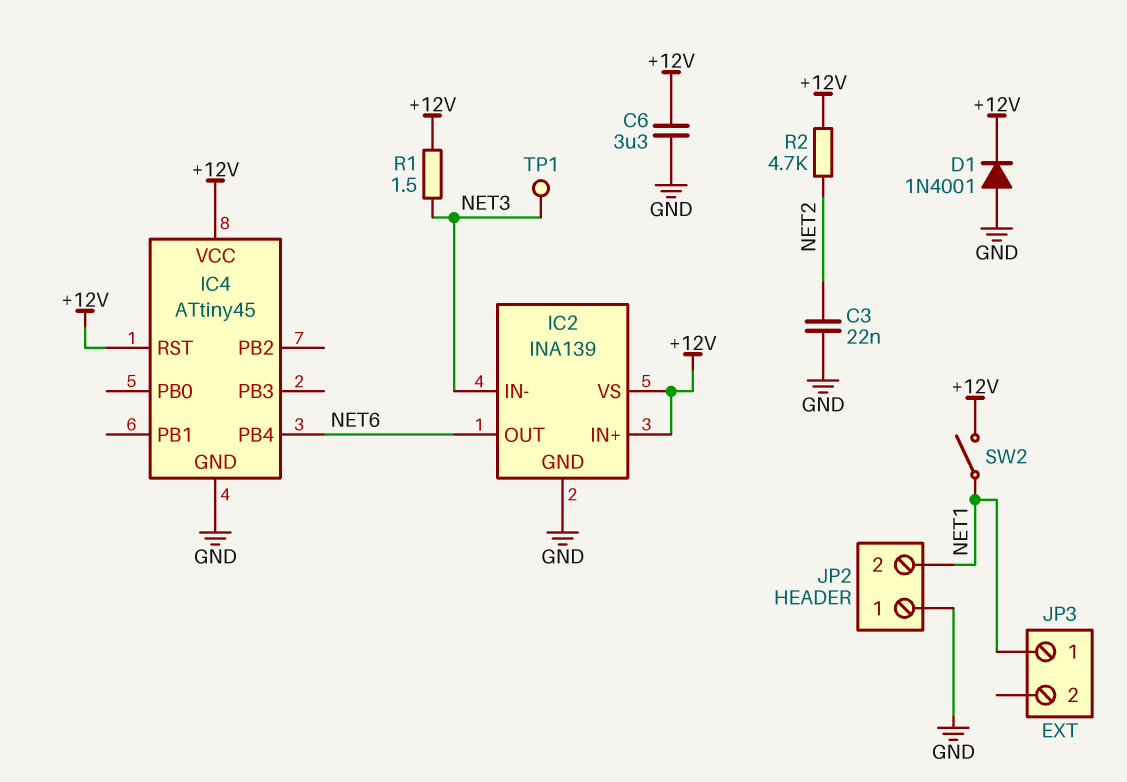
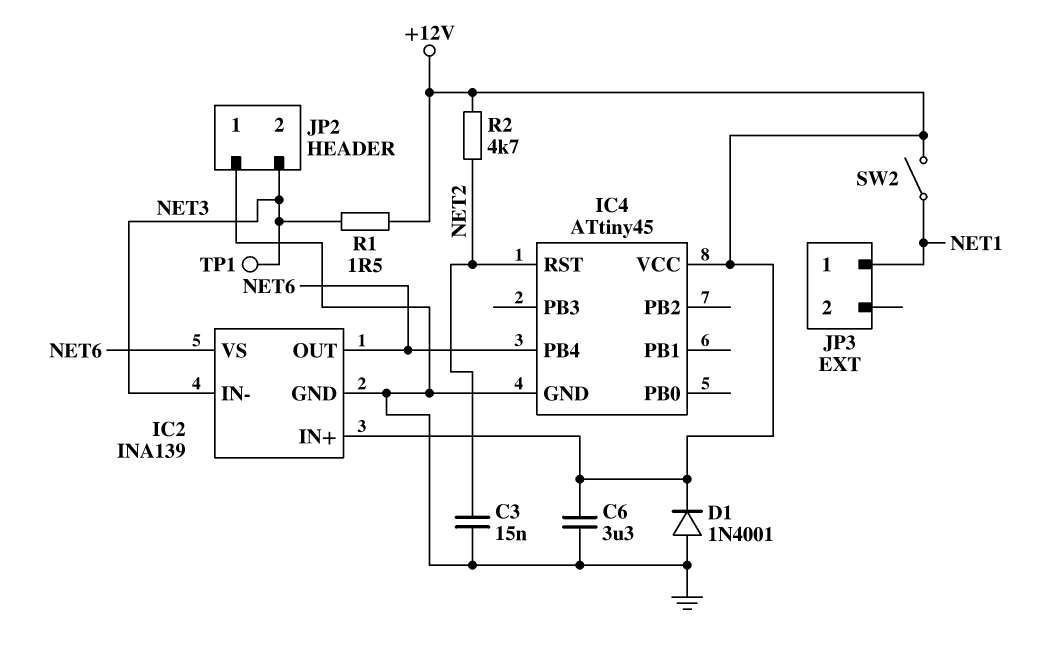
C3: 22nF (GND, NET2) -> 15nF (GND, NET2)
IC2 pin VS: +12V -> NET6
IC4 pin RST: +12V -> NET2
JP2 pin 2: NET1 -> NET3

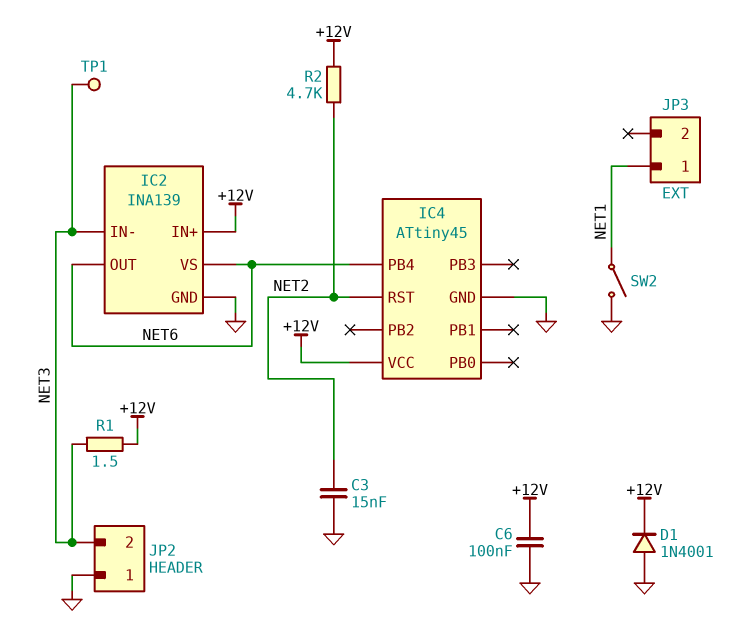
C6: 3.3uF (+12V, GND) -> 100nF (+12V, GND)
SW2: switch (+12V, NET1) -> switch (GND, NET1)

